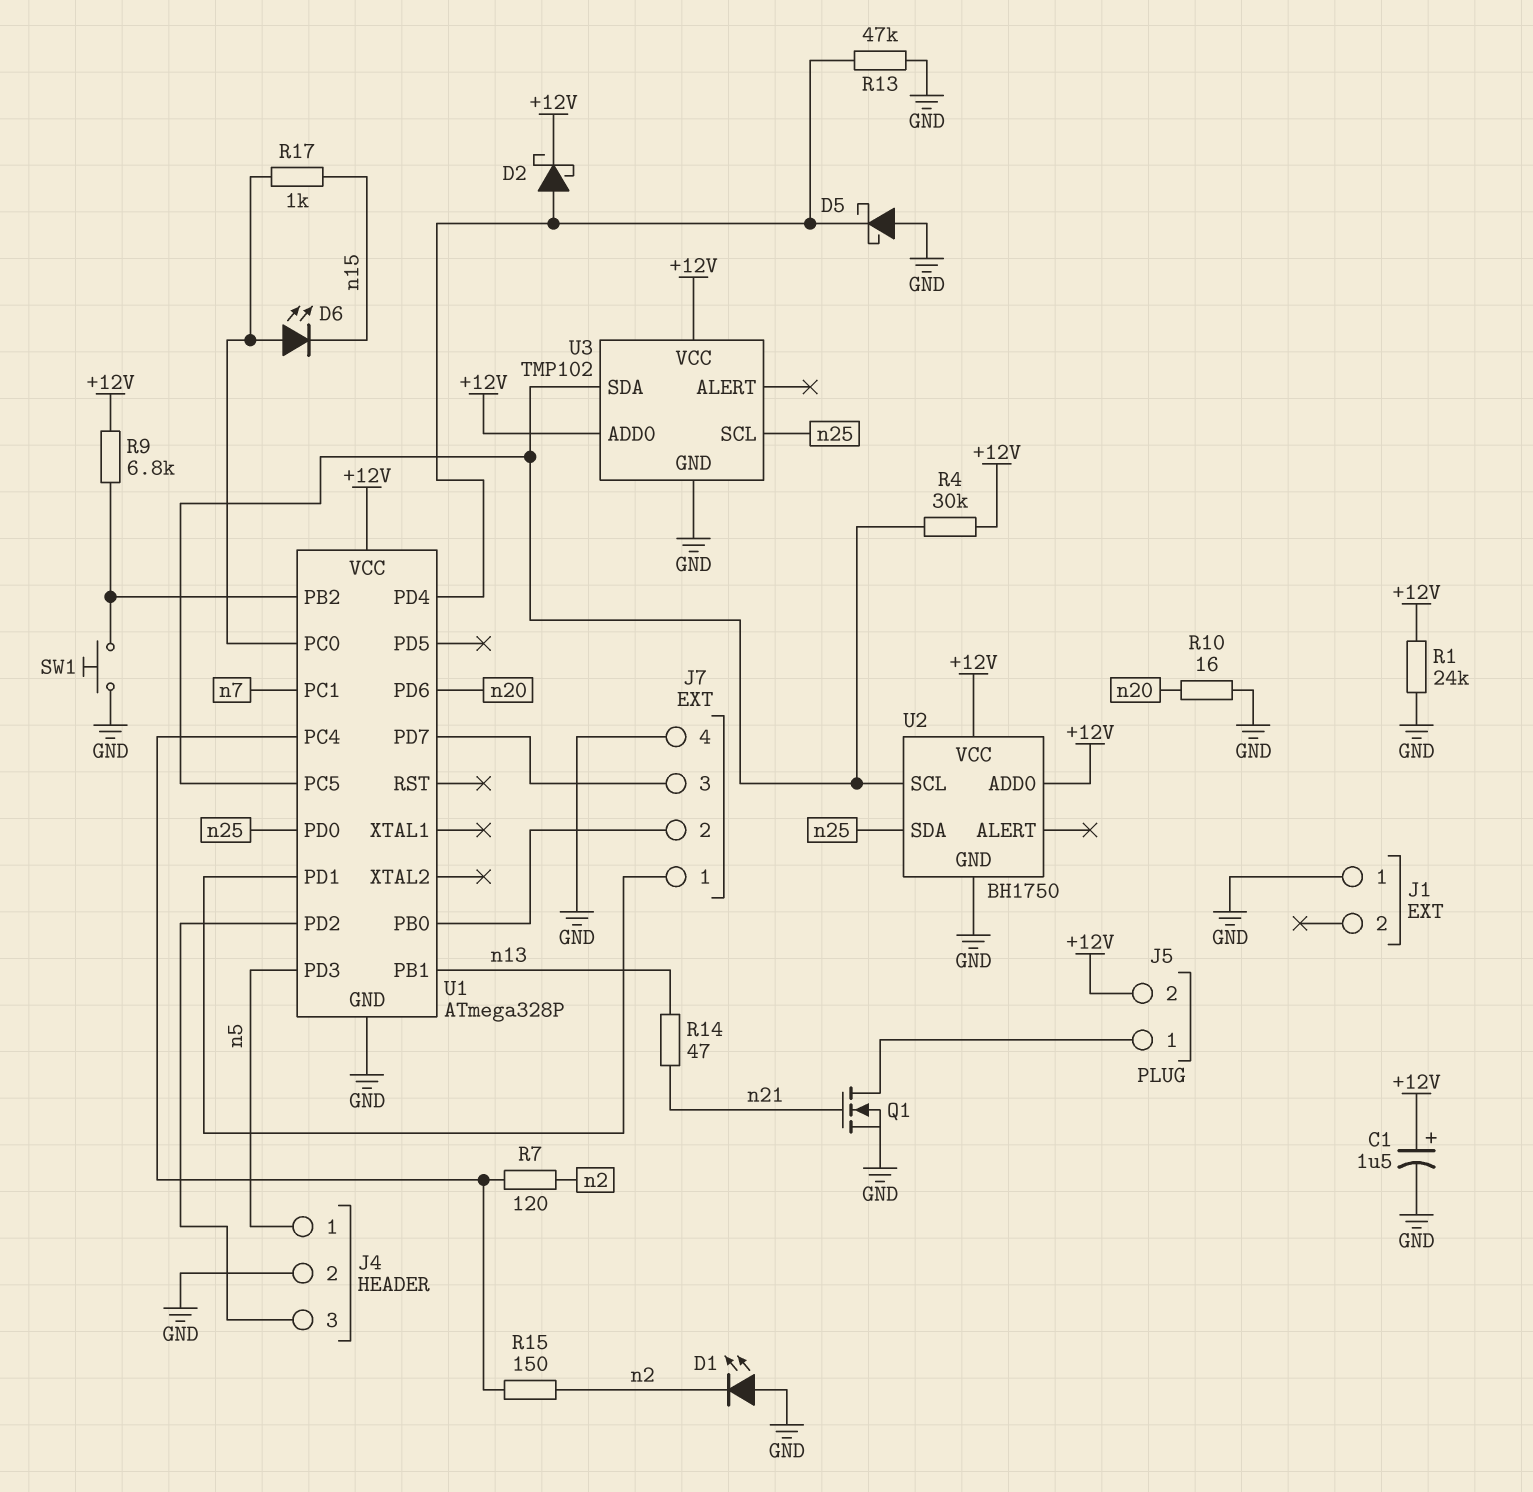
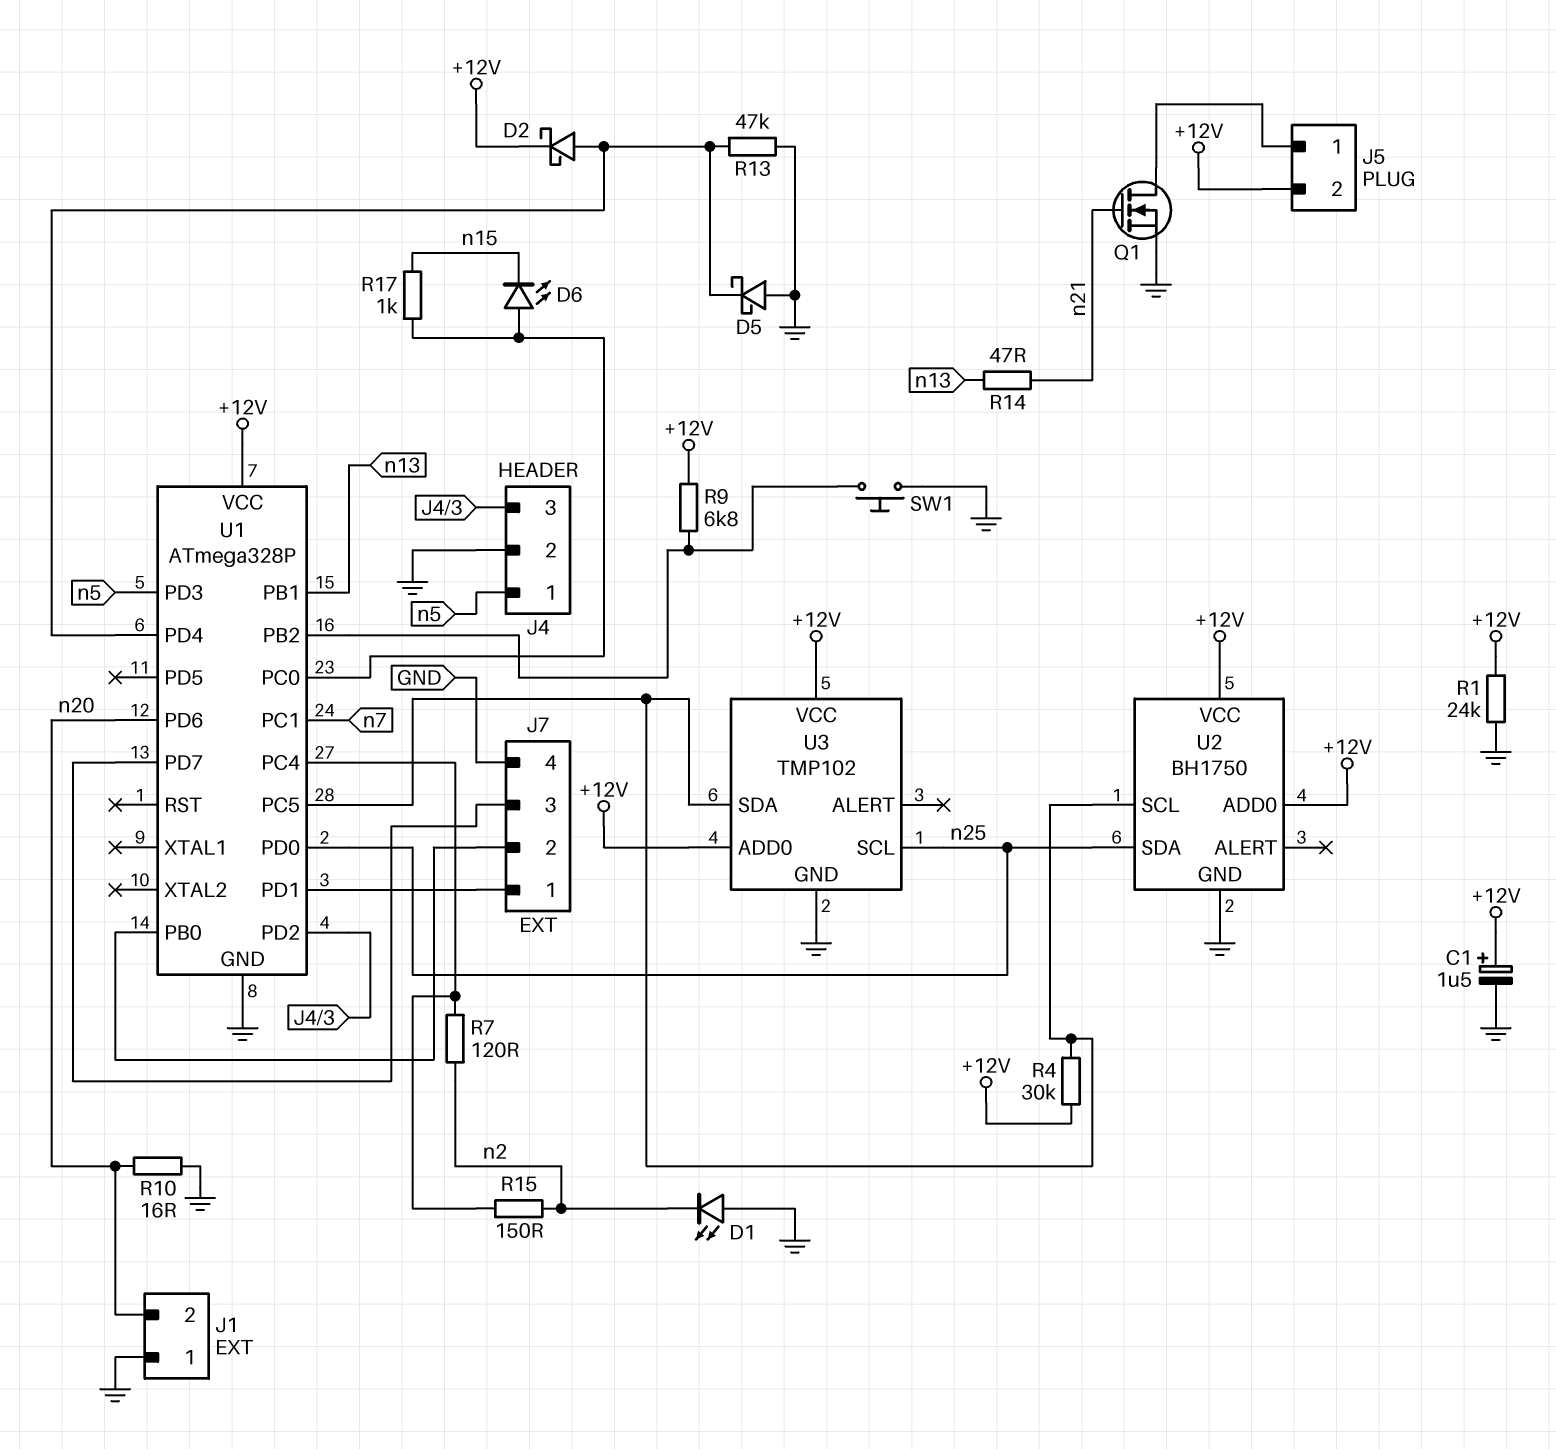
J1 pin 2: none -> n20

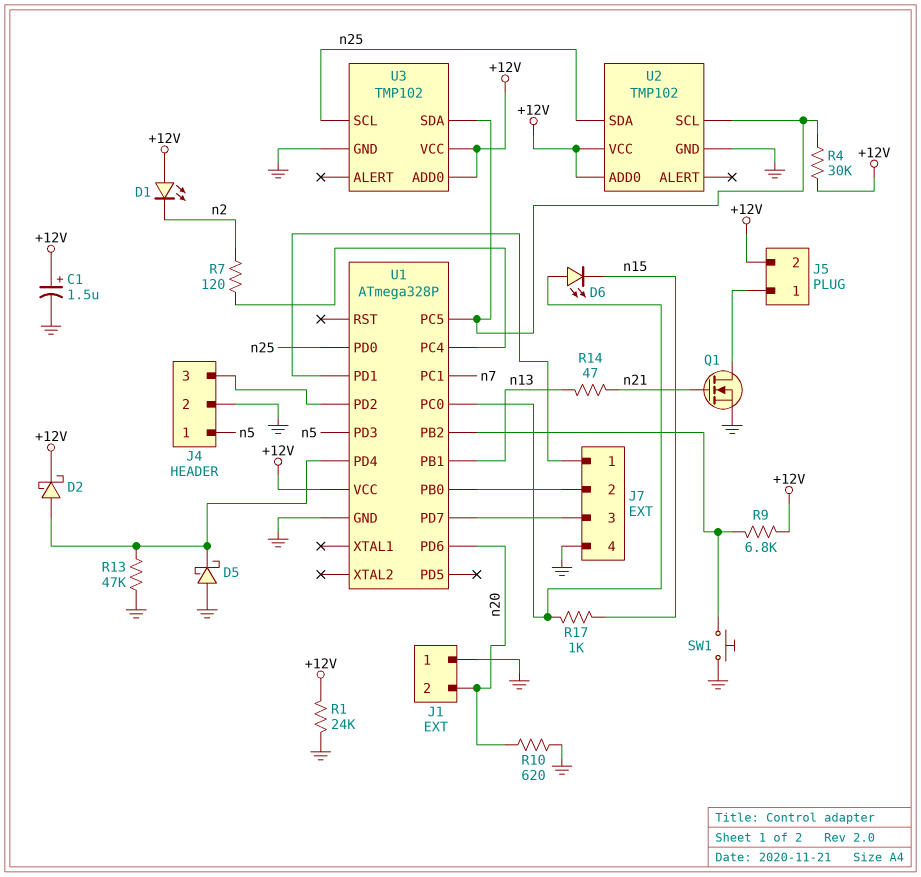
D1: LED (A GND, K n2) -> LED (A +12V, K n2)
R10: 16 (GND, n20) -> 620 (GND, n20)
R15: 150 (U1/PC4, n2) -> none
U2: BH1750 -> TMP102

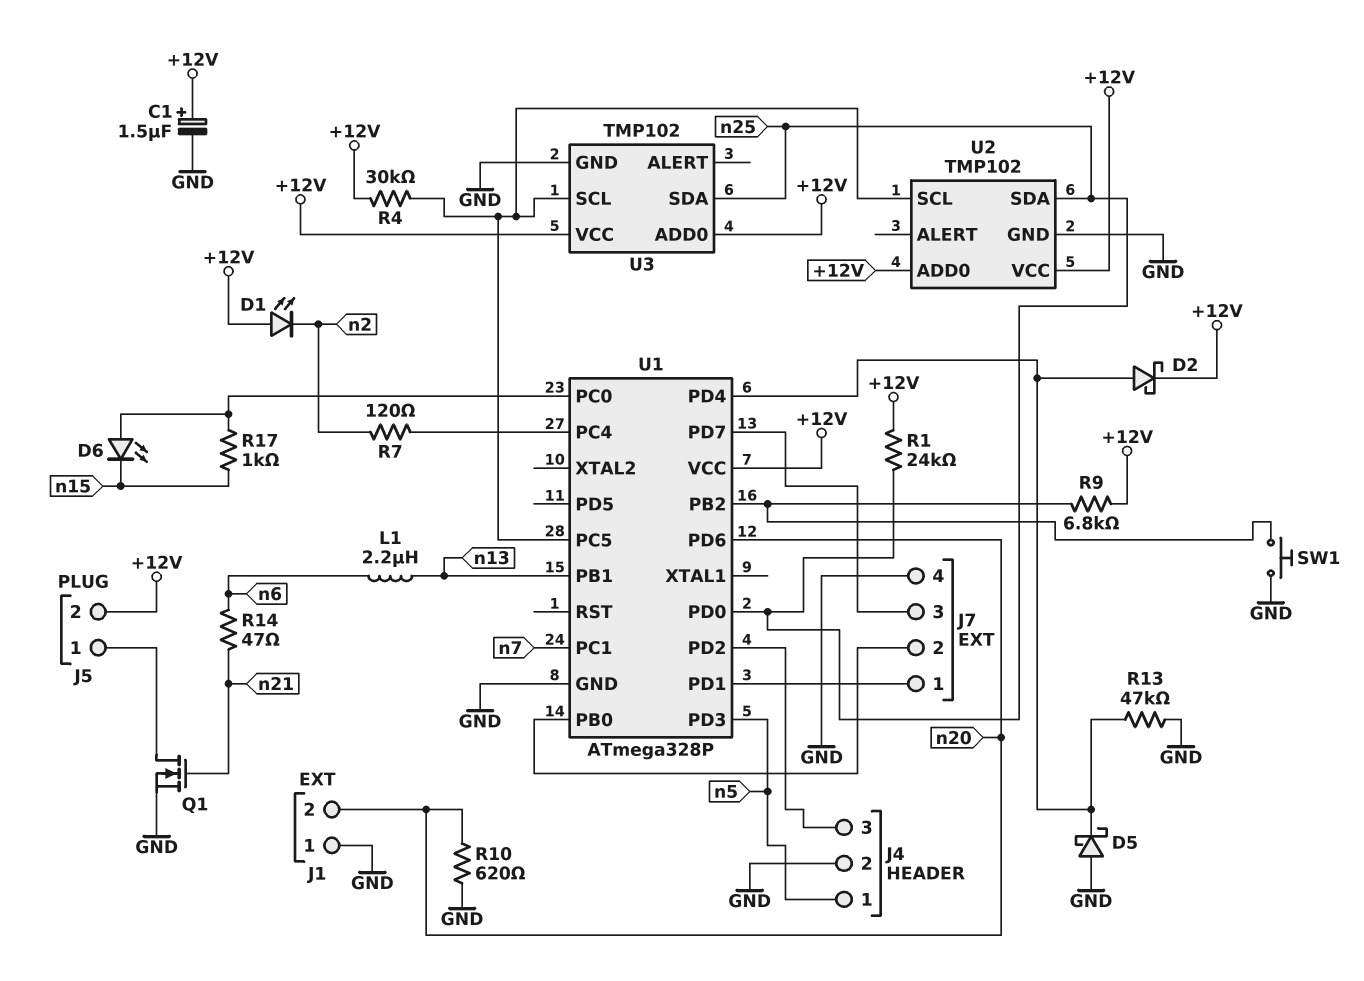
L1: none -> 2.2uH (n6, n13)
R1: 24k (+12V, GND) -> 24k (+12V, n25)
R14: 47 (n13, n21) -> 47 (n6, n21)
U3 pin SCL: n25 -> U1/PC5
U3 pin SDA: U1/PC5 -> n25

